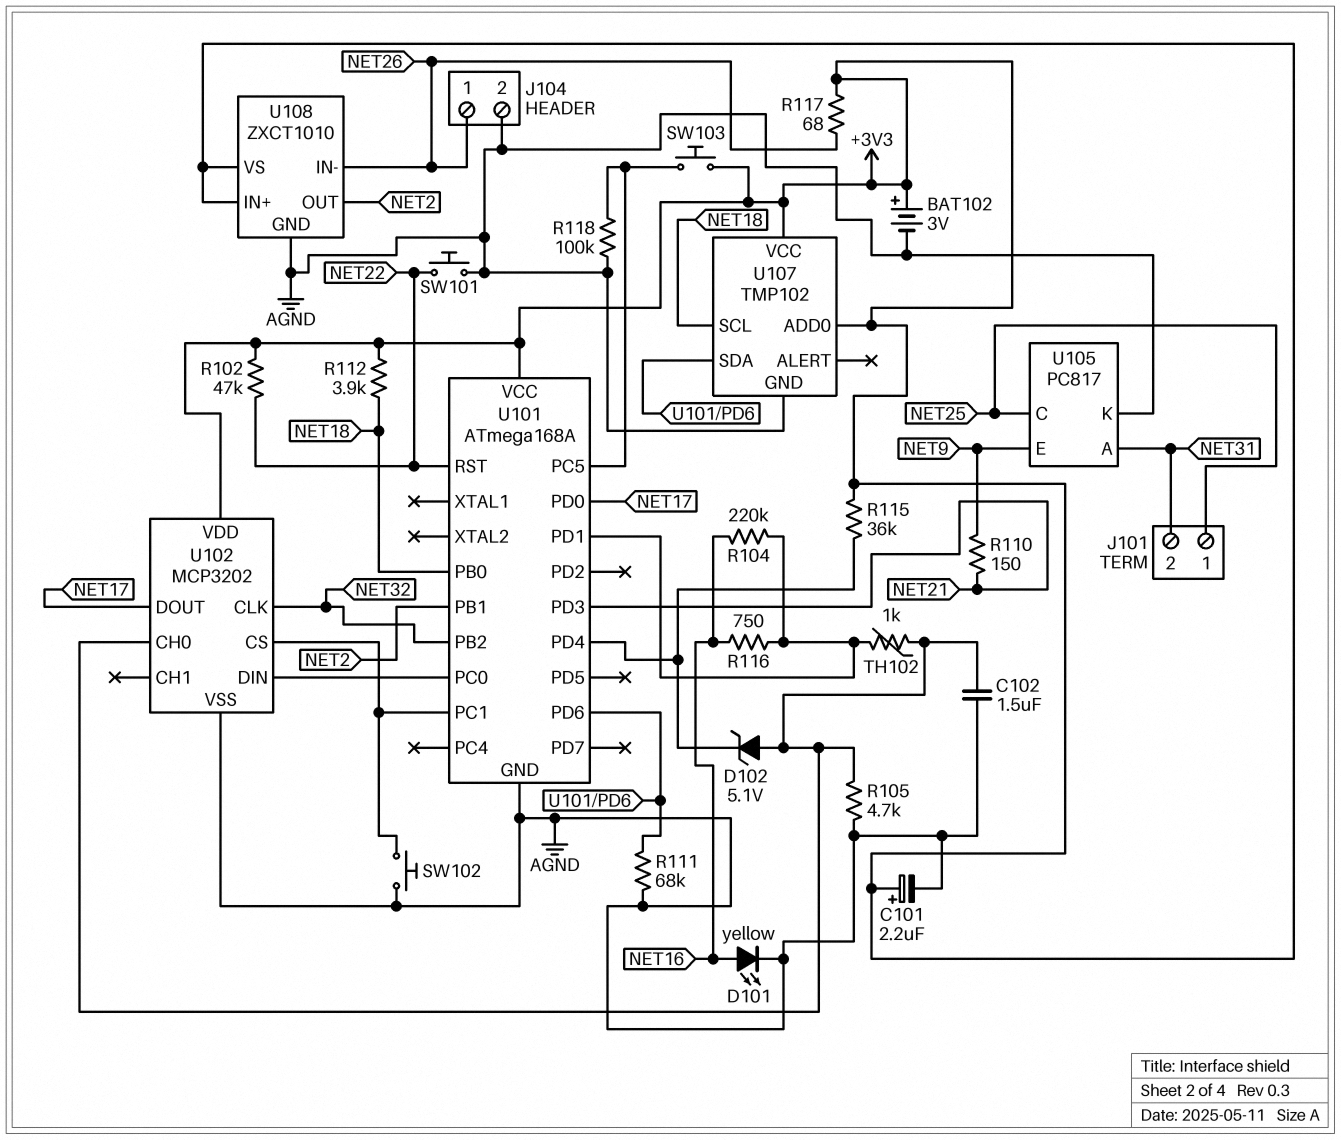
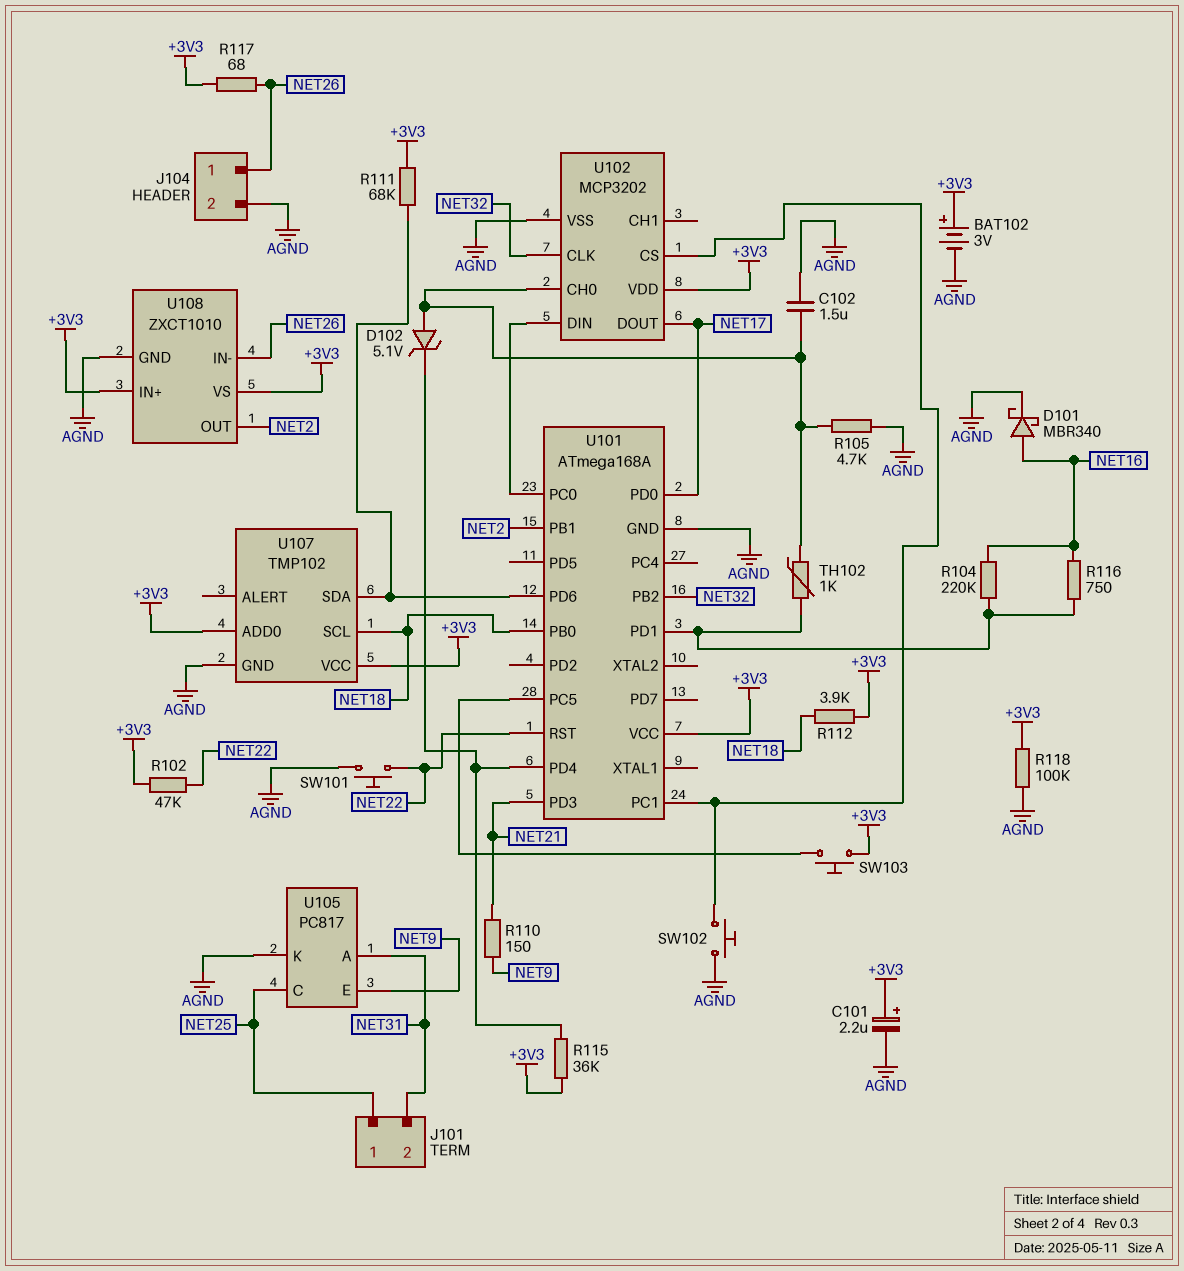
D101: LED yellow (A NET16, K AGND) -> schottky MBR340 (A NET16, K AGND)
R111: 68k (AGND, U101/PD6) -> 68k (+3V3, U101/PD6)
R118: 100k (AGND, U101/PC5) -> 100k (+3V3, AGND)

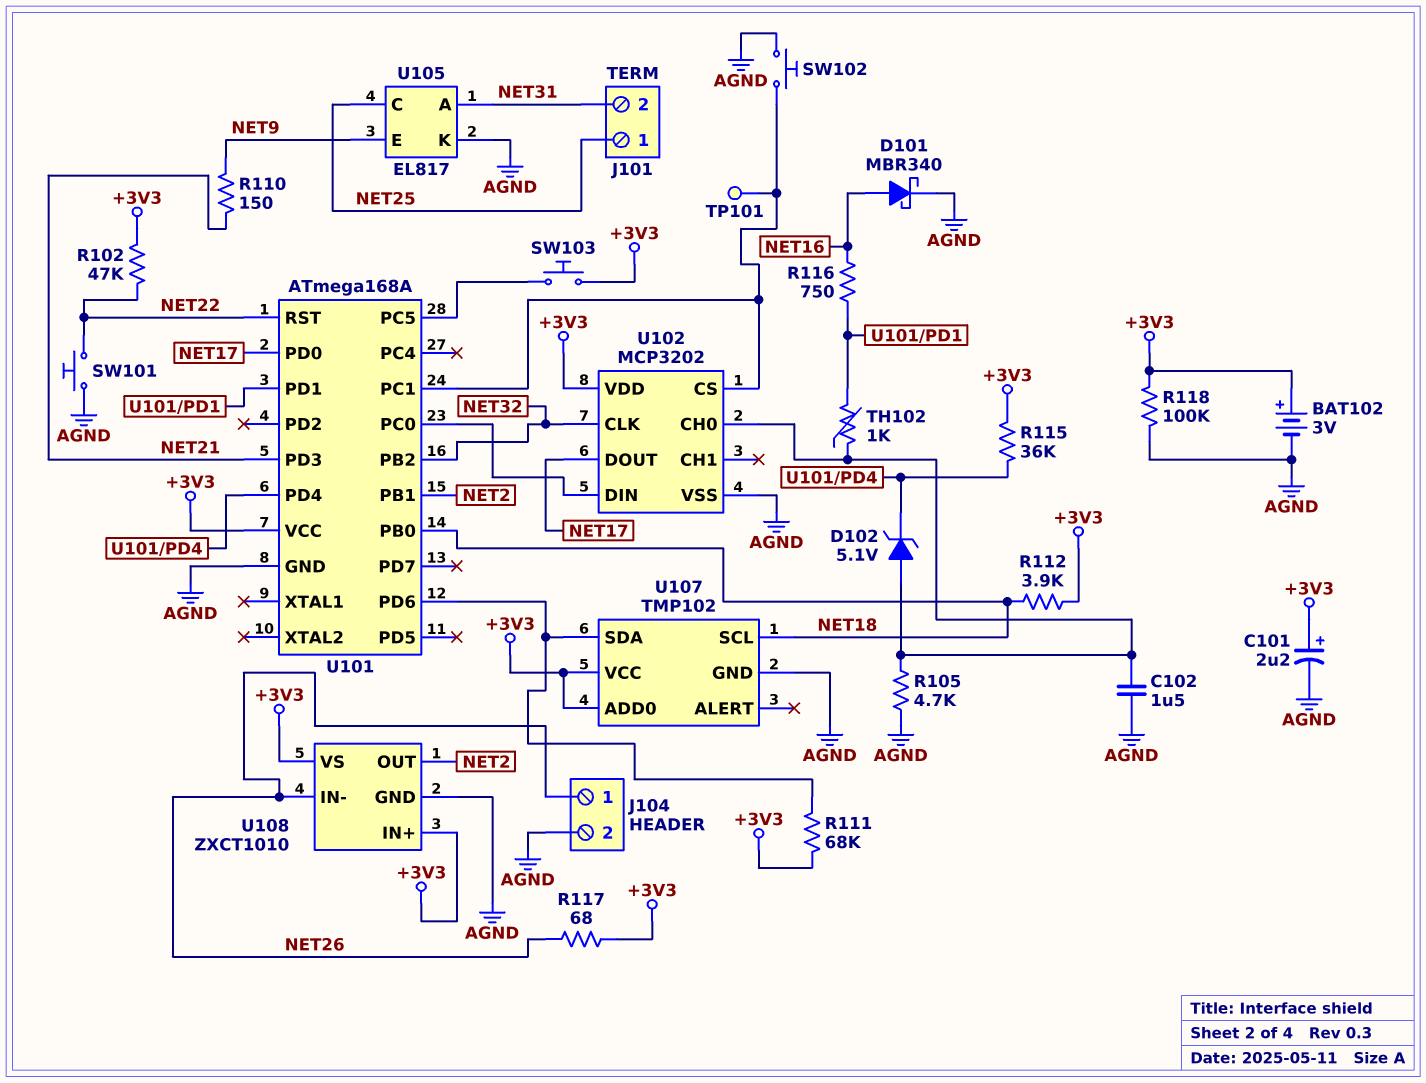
R104: 220k (NET16, U101/PD1) -> none
TP101: none -> test point (U101/PC1)
U105: PC817 -> EL817

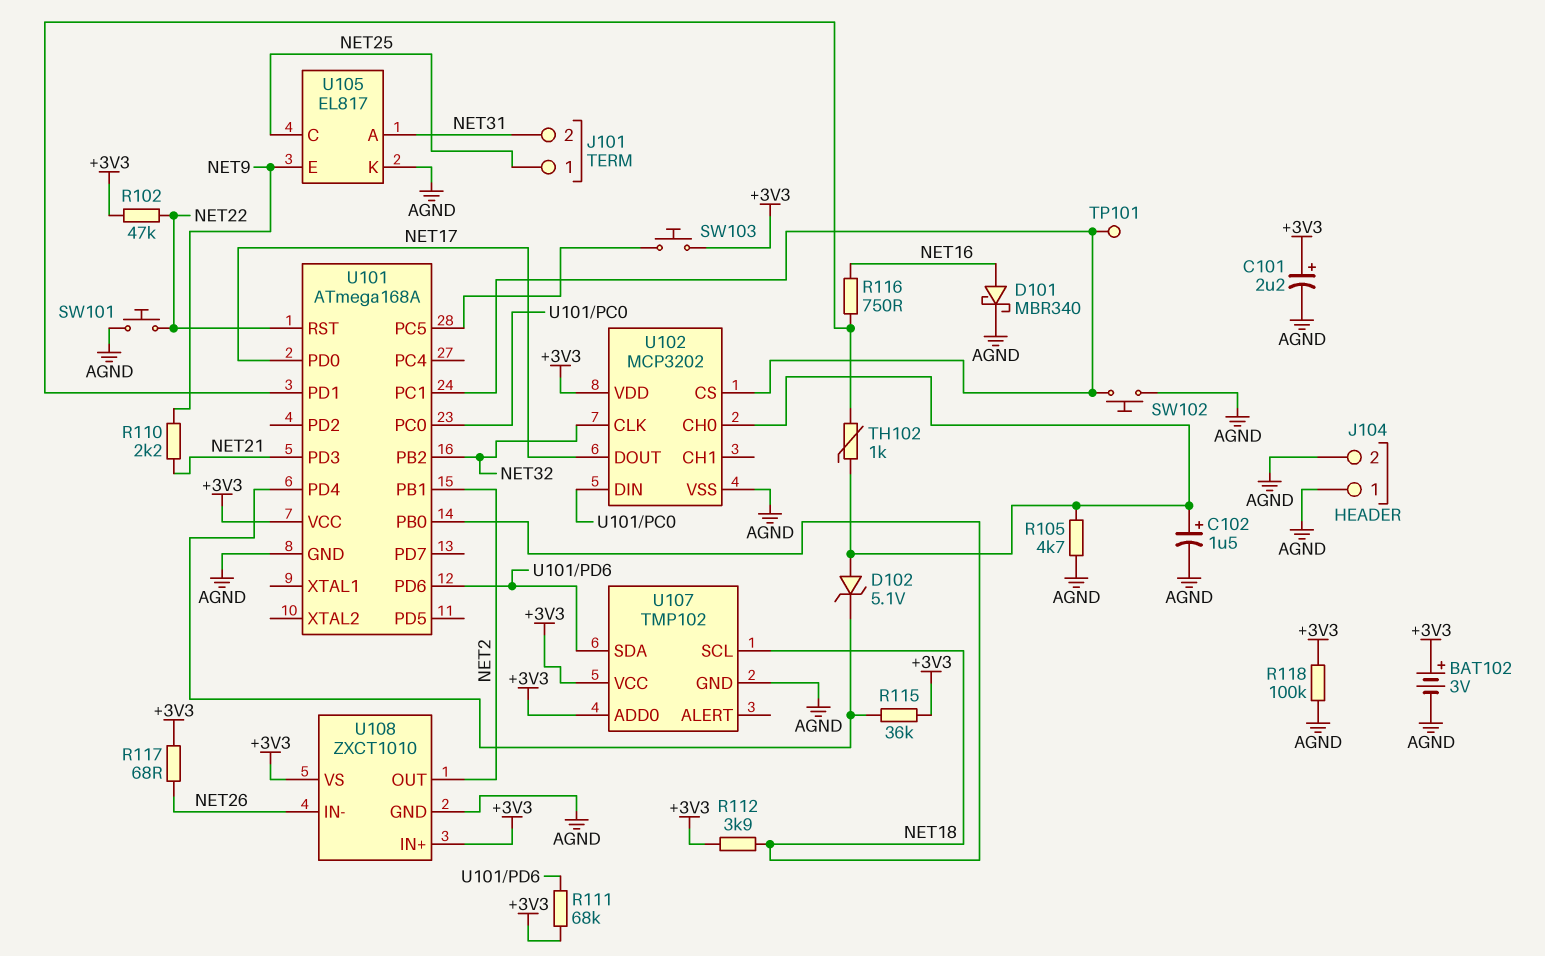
C102: 1.5uF (AGND, U102/CH0) -> 1.5uF (plus U102/CH0, minus AGND)
J104 pin 1: NET26 -> AGND
R110: 150 (NET9, NET21) -> 2.2k (NET9, NET21)

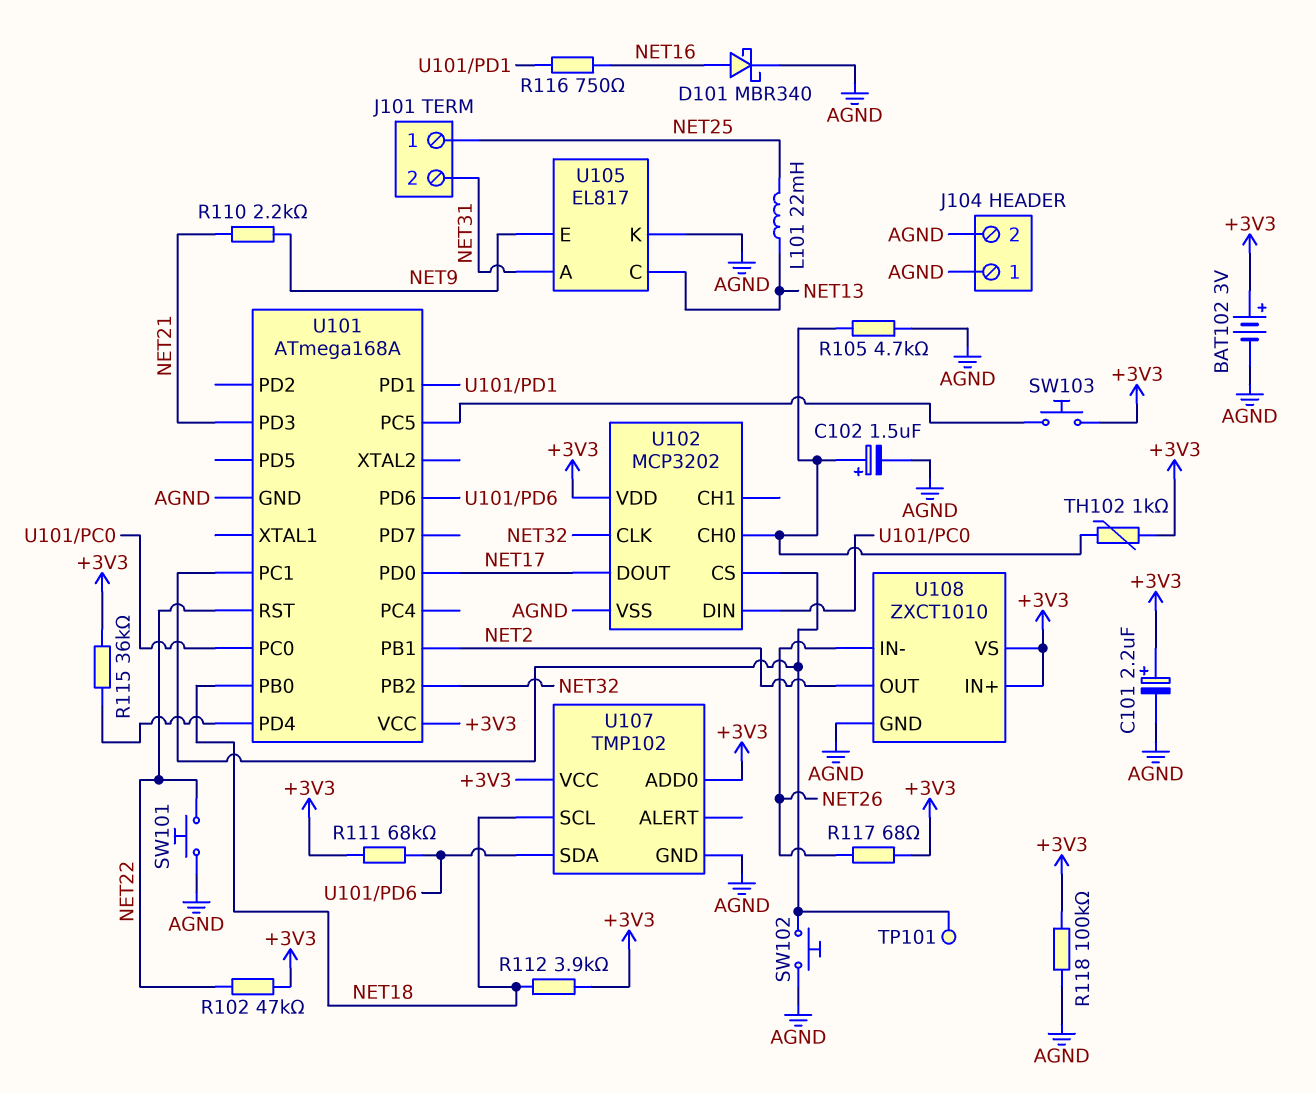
D102: zener 5.1V (A U102/CH0, K U101/PD4) -> none
L101: none -> 22mH (NET13, NET25)
TH102: 1k (U101/PD1, U102/CH0) -> 1k (+3V3, U102/CH0)
U105 pin C: NET25 -> NET13

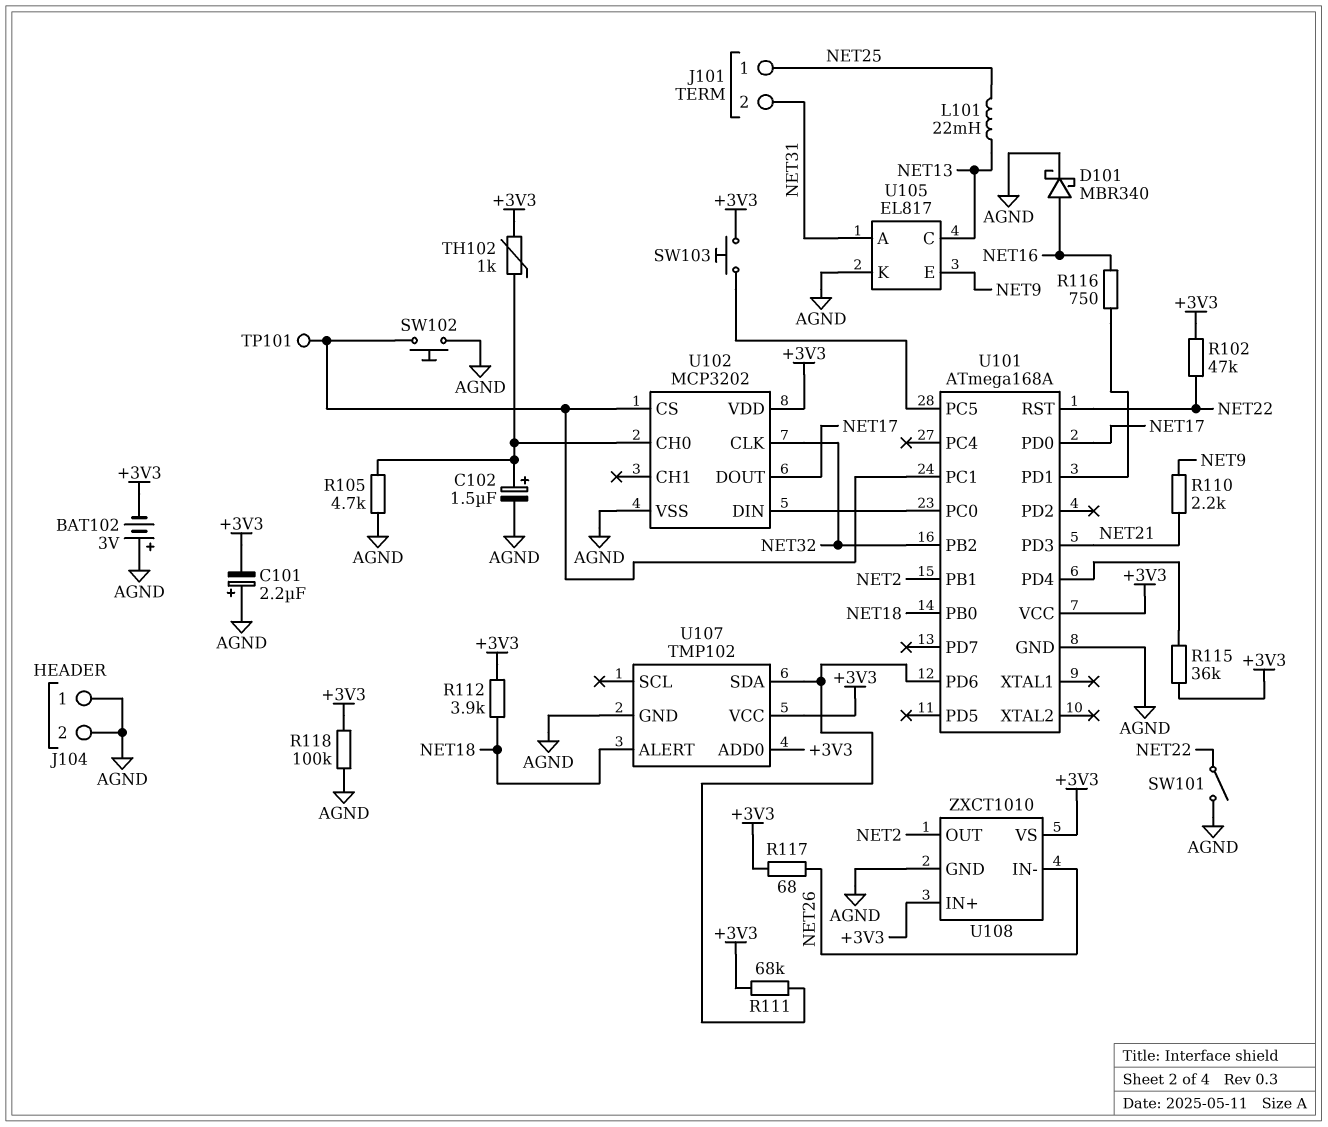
BAT102: 3V (plus +3V3, minus AGND) -> 3V (plus AGND, minus +3V3)
C101: 2.2uF (plus +3V3, minus AGND) -> 2.2uF (plus AGND, minus +3V3)
SW101: button (AGND, NET22) -> switch (AGND, NET22)
U107 pin ALERT: none -> NET18
U107 pin SCL: NET18 -> none

